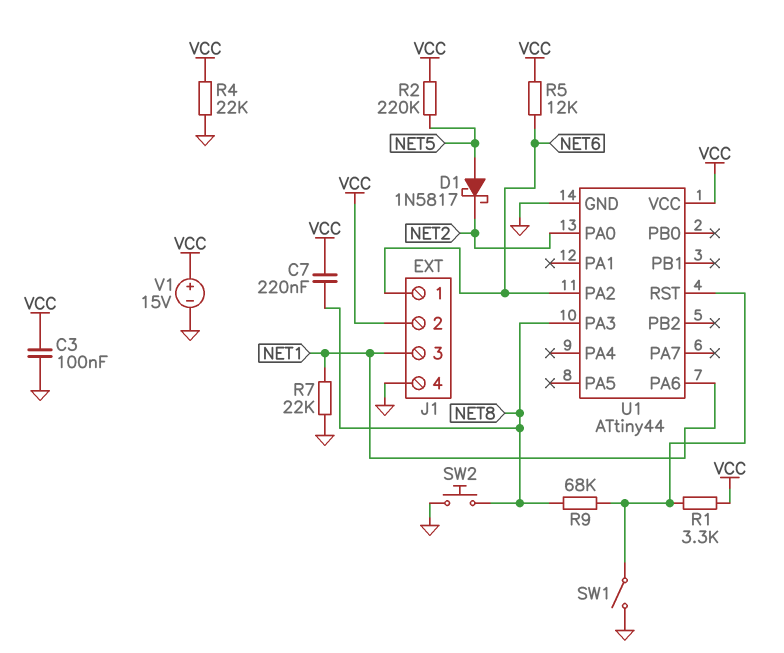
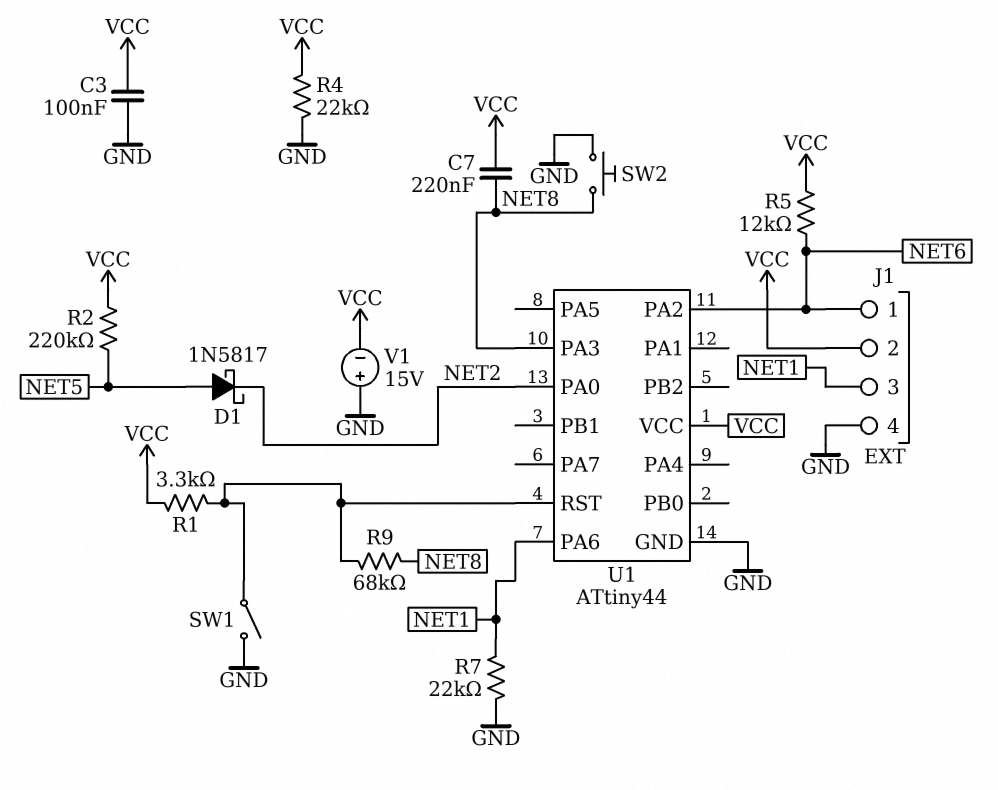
V1: 15V (plus VCC, minus GND) -> 15V (plus GND, minus VCC)

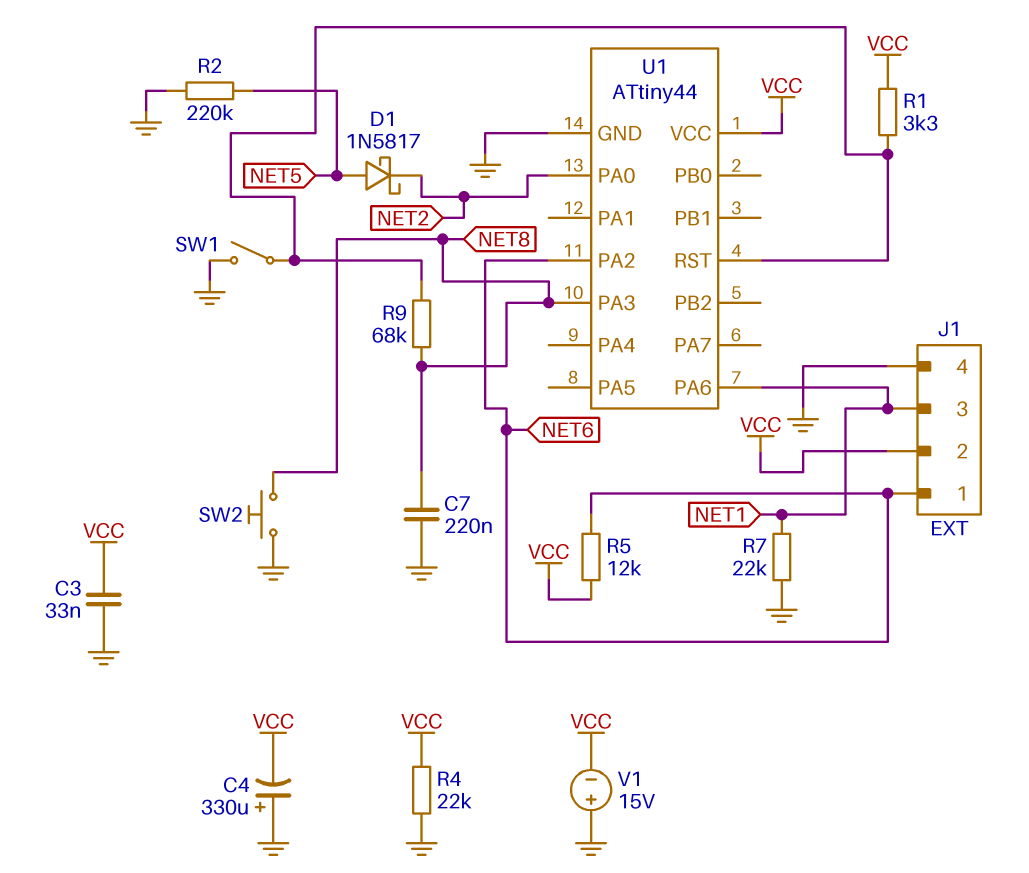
C3: 100nF (GND, VCC) -> 33nF (GND, VCC)
C4: none -> 330uF (plus GND, minus VCC)
C7: 220nF (NET8, VCC) -> 220nF (GND, NET8)
R2: 220k (NET5, VCC) -> 220k (GND, NET5)

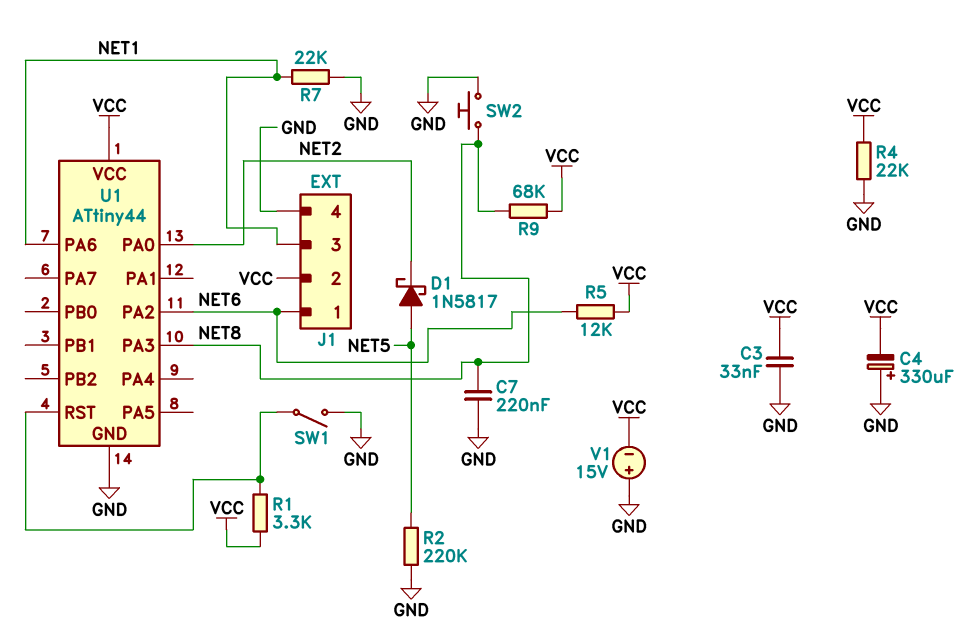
R9: 68k (NET8, U1/RST) -> 68k (NET8, VCC)

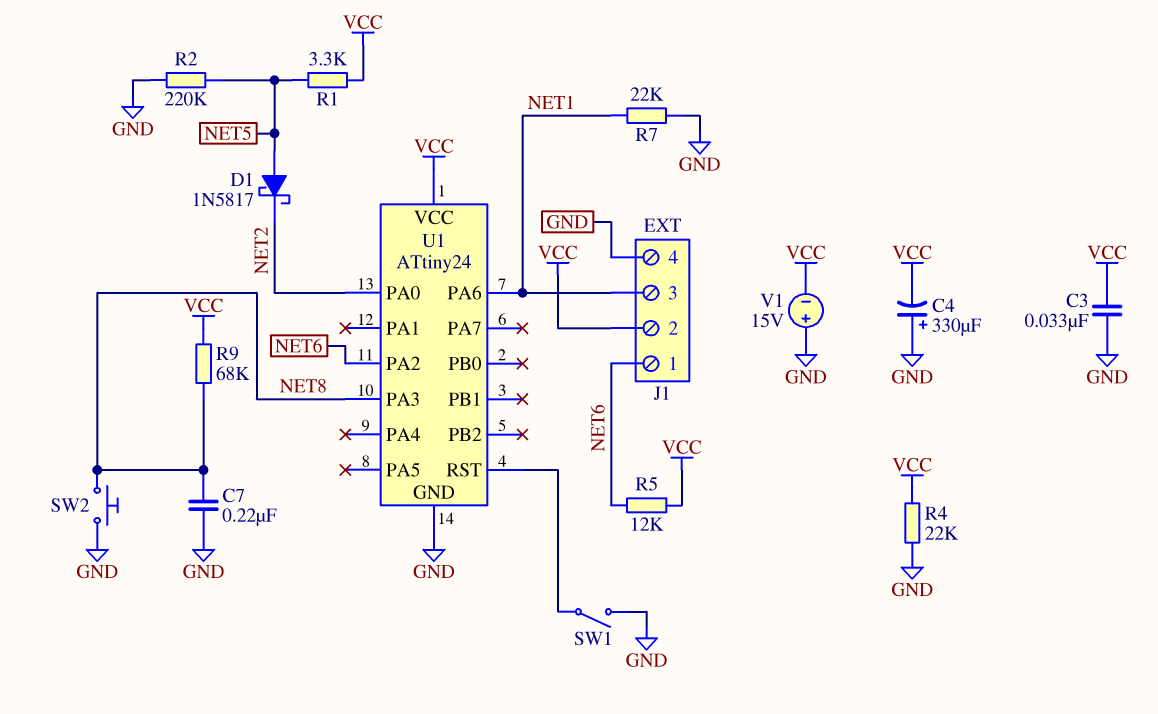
R1: 3.3k (U1/RST, VCC) -> 3.3k (NET5, VCC)
U1: ATtiny44 -> ATtiny24

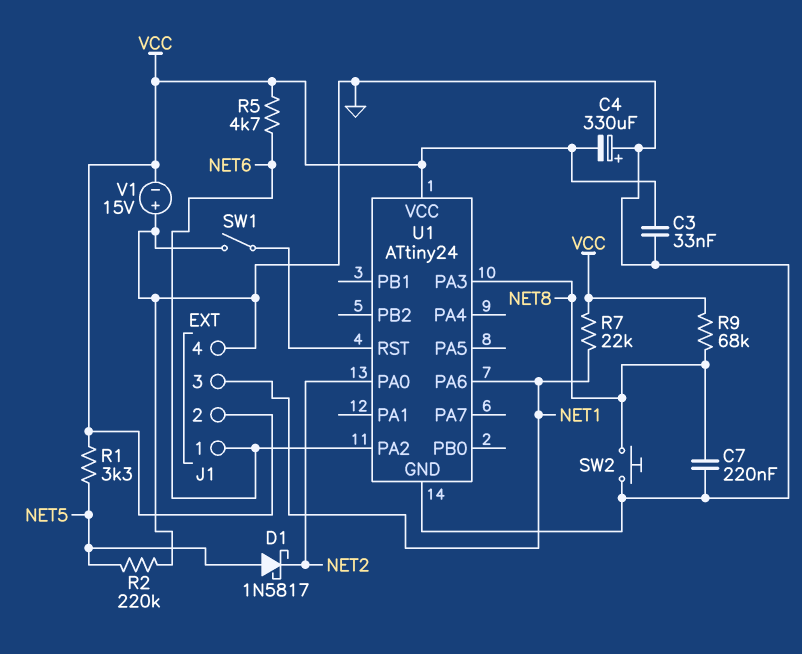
R4: 22k (GND, VCC) -> none
R5: 12k (NET6, VCC) -> 4.7k (NET6, VCC)
R7: 22k (GND, NET1) -> 22k (NET1, VCC)

